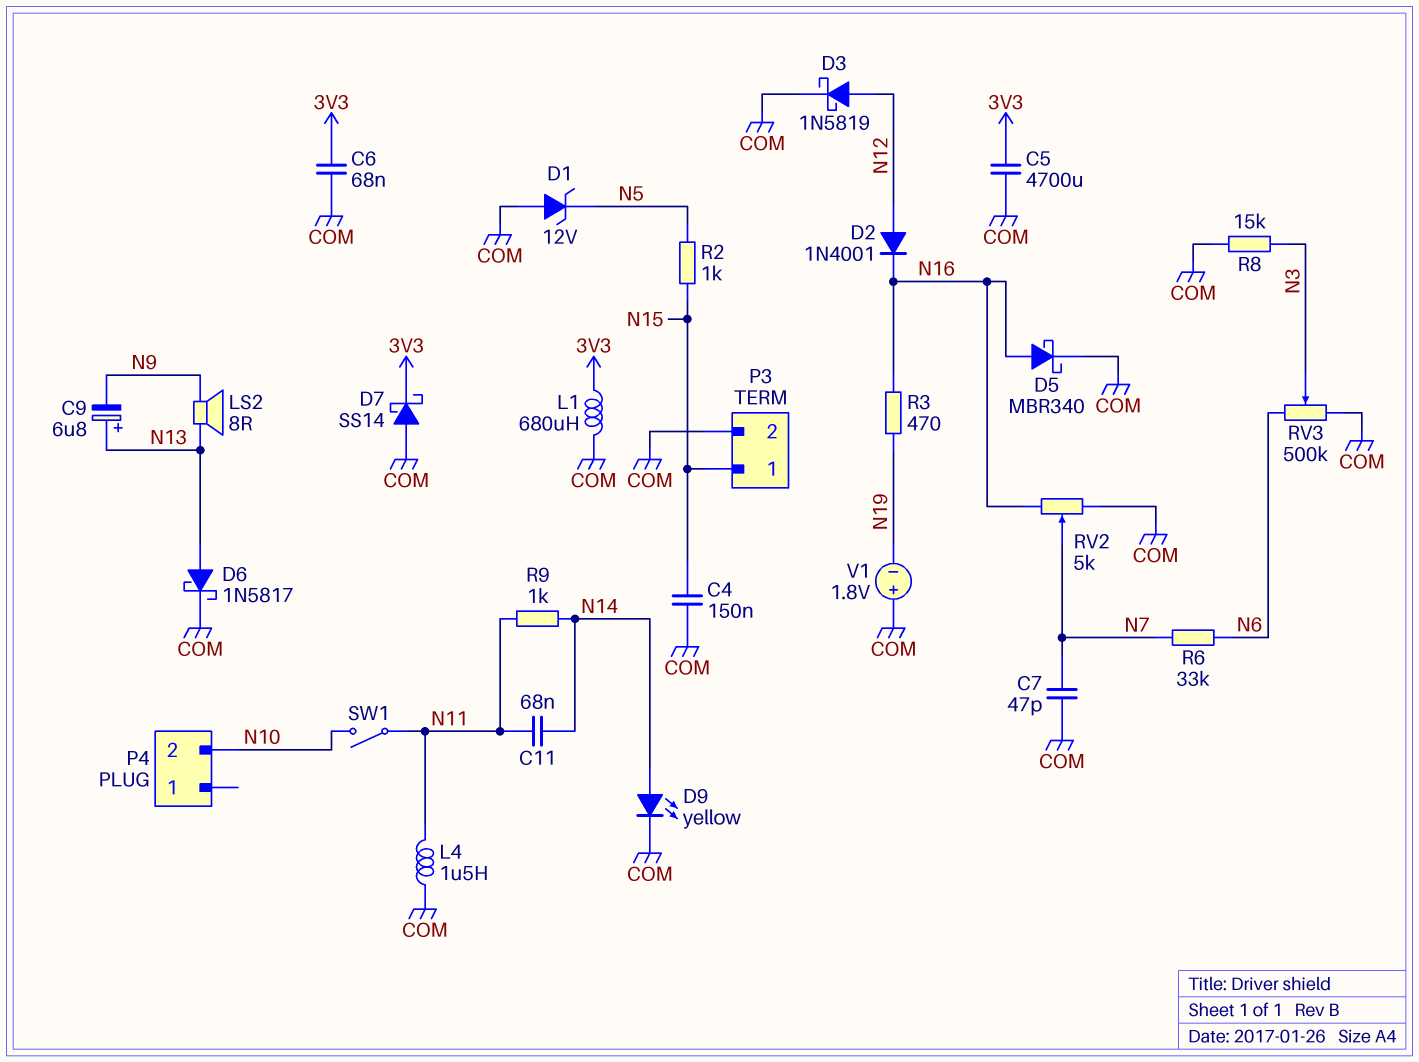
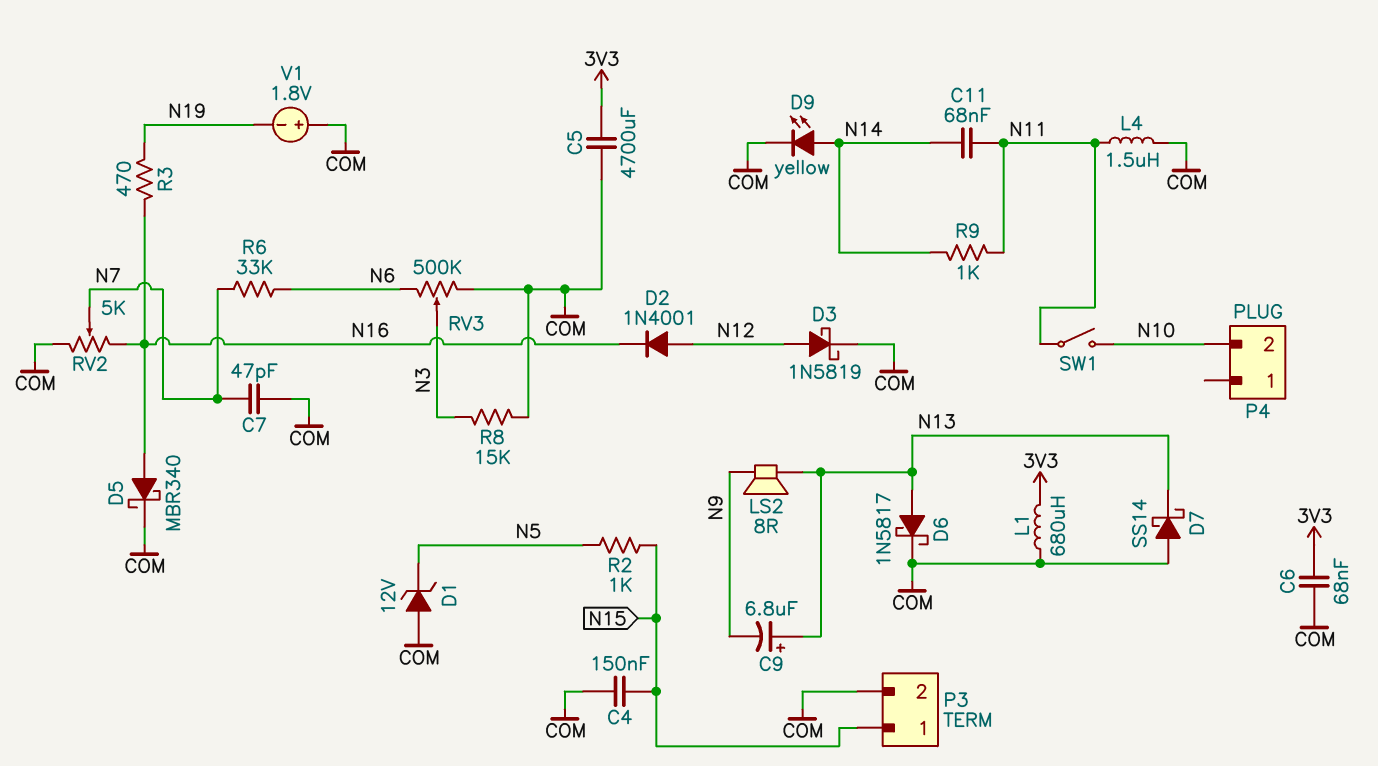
D7: schottky SS14 (A COM, K 3V3) -> schottky SS14 (A COM, K N13)

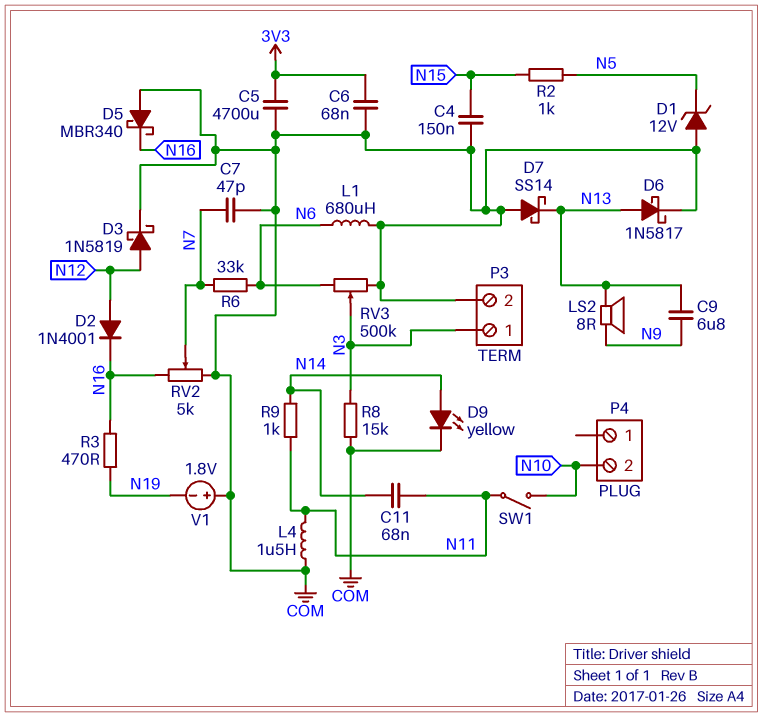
C9: 6.8uF (plus N13, minus N9) -> 6.8uF (N9, N13)
D5: schottky MBR340 (A N16, K COM) -> schottky MBR340 (A COM, K N16)
L1: 680uH (3V3, COM) -> 680uH (COM, N6)
P3 pin 1: N15 -> N3

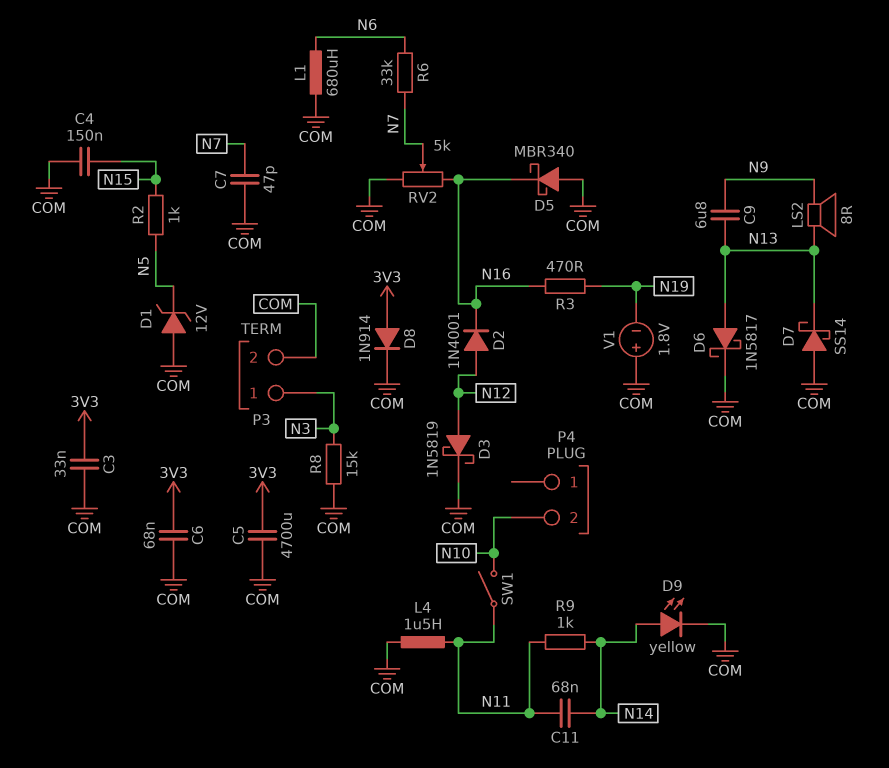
C3: none -> 33nF (3V3, COM)
D8: none -> diode 1N914 (A 3V3, K COM)
RV3: 500k (COM, N6, wiper N3) -> none

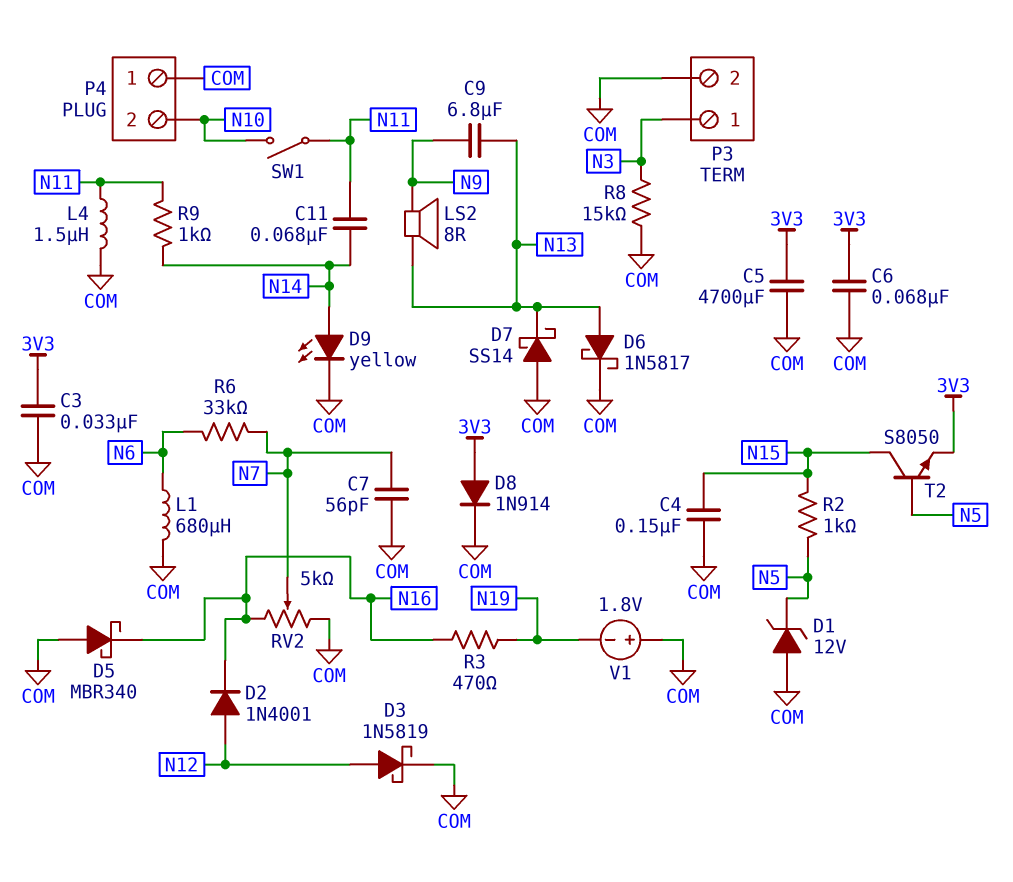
C7: 47pF (COM, N7) -> 56pF (COM, N7)
P4 pin 1: none -> COM
T2: none -> NPN S8050 (B N5, C N15, E 3V3)

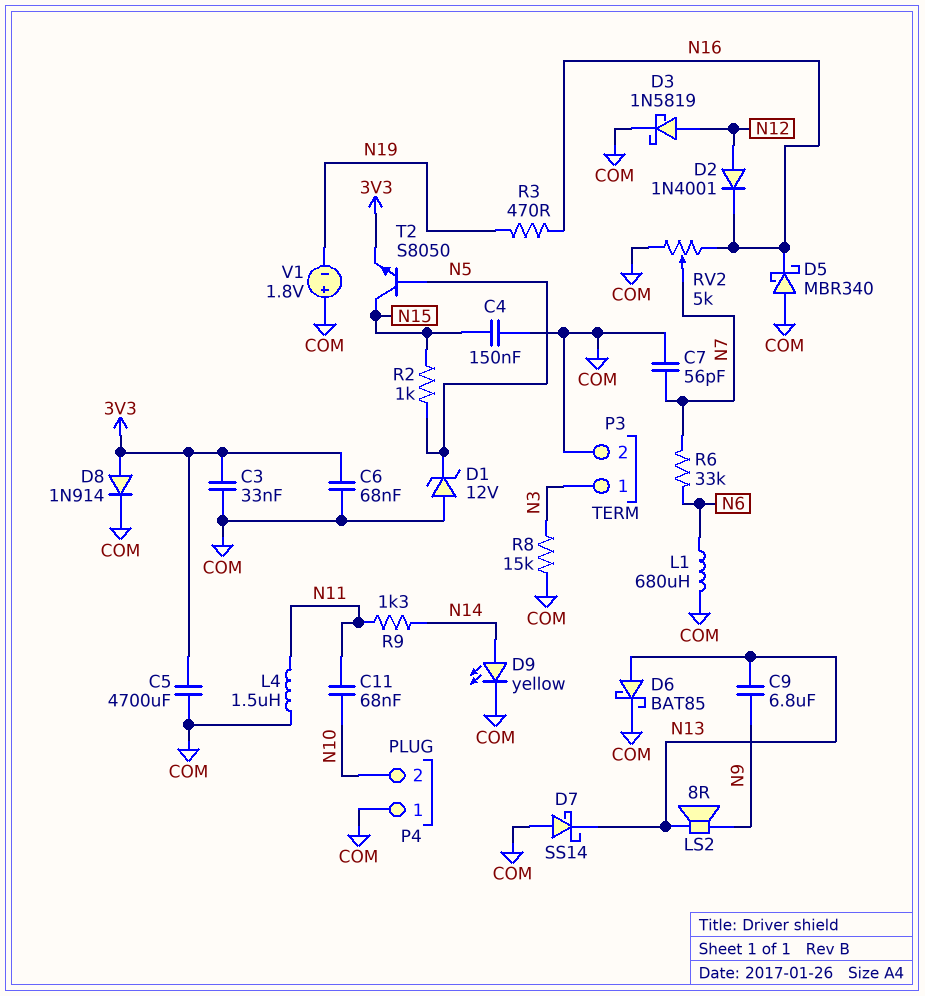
C11: 68nF (N11, N14) -> 68nF (N10, N11)
D6: schottky 1N5817 (A N13, K COM) -> schottky BAT85 (A N13, K COM)
R9: 1k (N11, N14) -> 1.3k (N11, N14)
SW1: switch (N10, N11) -> none

